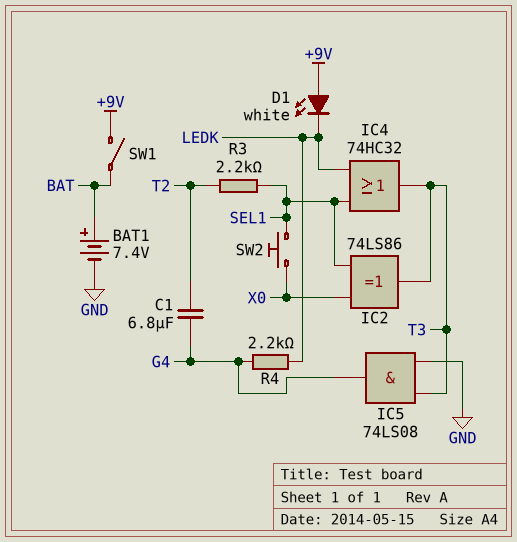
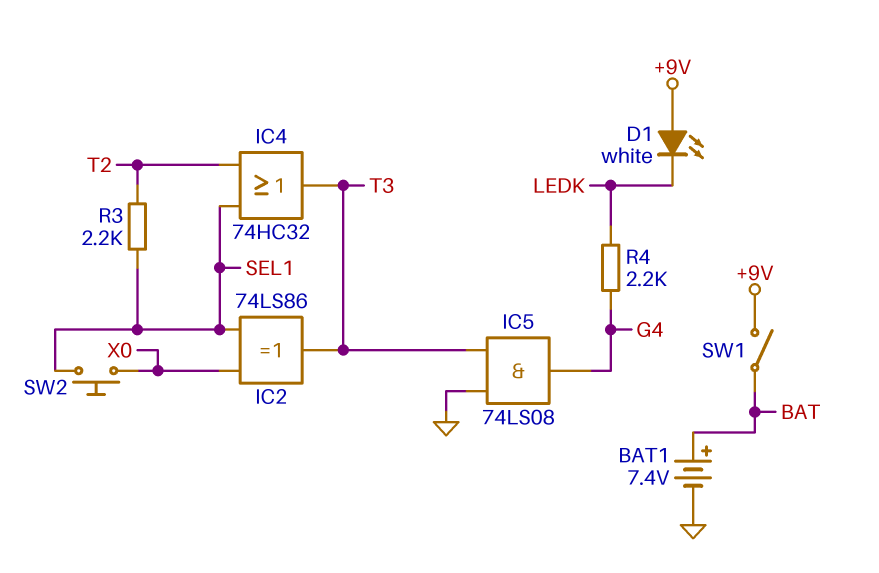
C1: 6.8uF (G4, T2) -> none
IC4: OR 74HC32 (in LEDK, in SEL1, out T3) -> OR 74HC32 (in SEL1, in T2, out T3)

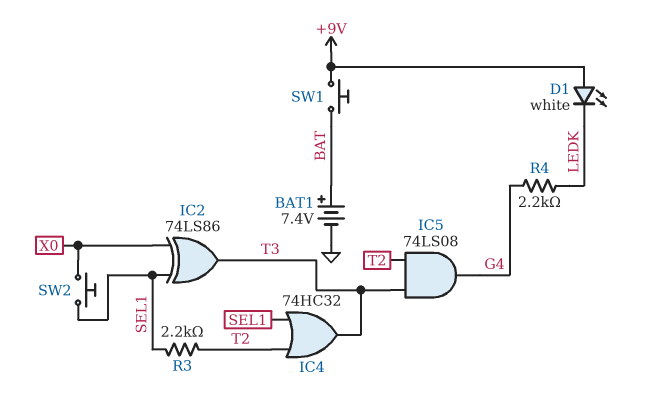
IC5: AND 74LS08 (in GND, in T3, out G4) -> AND 74LS08 (in T2, in T3, out G4)
SW1: switch (+9V, BAT) -> button (+9V, BAT)

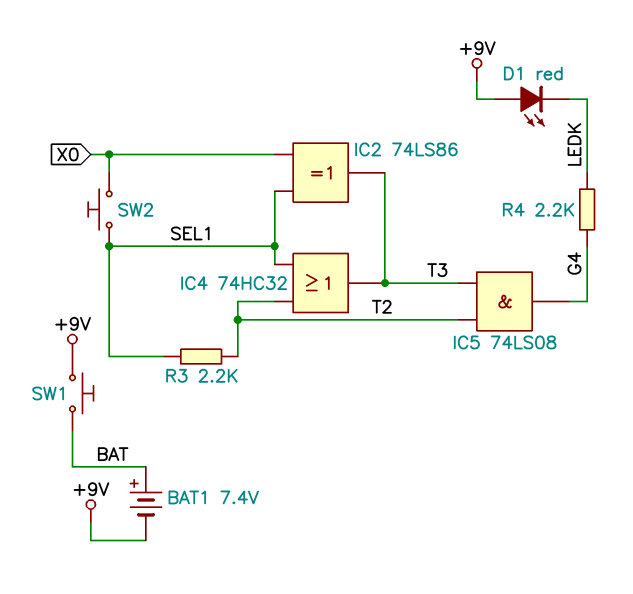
BAT1: 7.4V (plus BAT, minus GND) -> 7.4V (plus BAT, minus +9V)
D1: LED white (A +9V, K LEDK) -> LED red (A +9V, K LEDK)

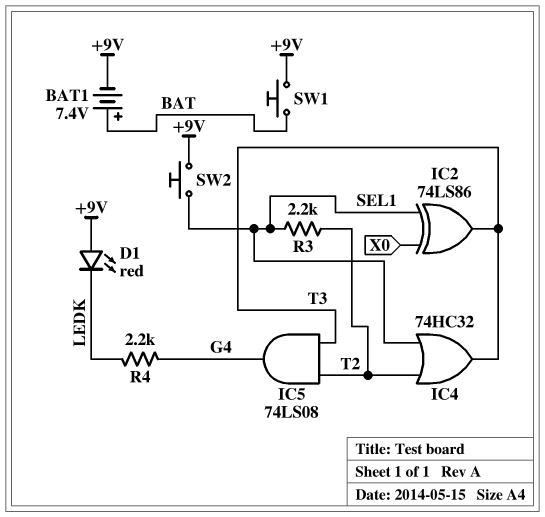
SW2: button (SEL1, X0) -> button (+9V, SEL1)

